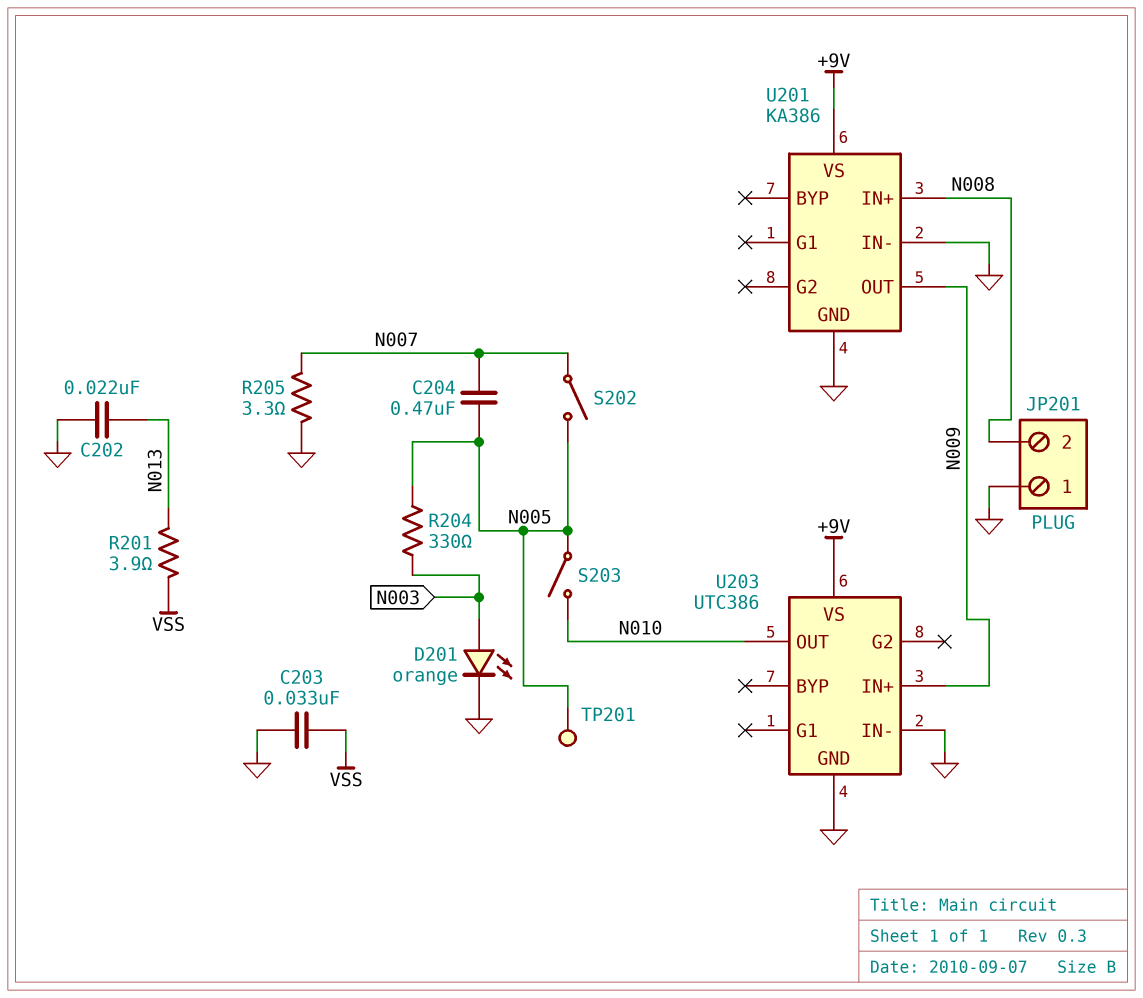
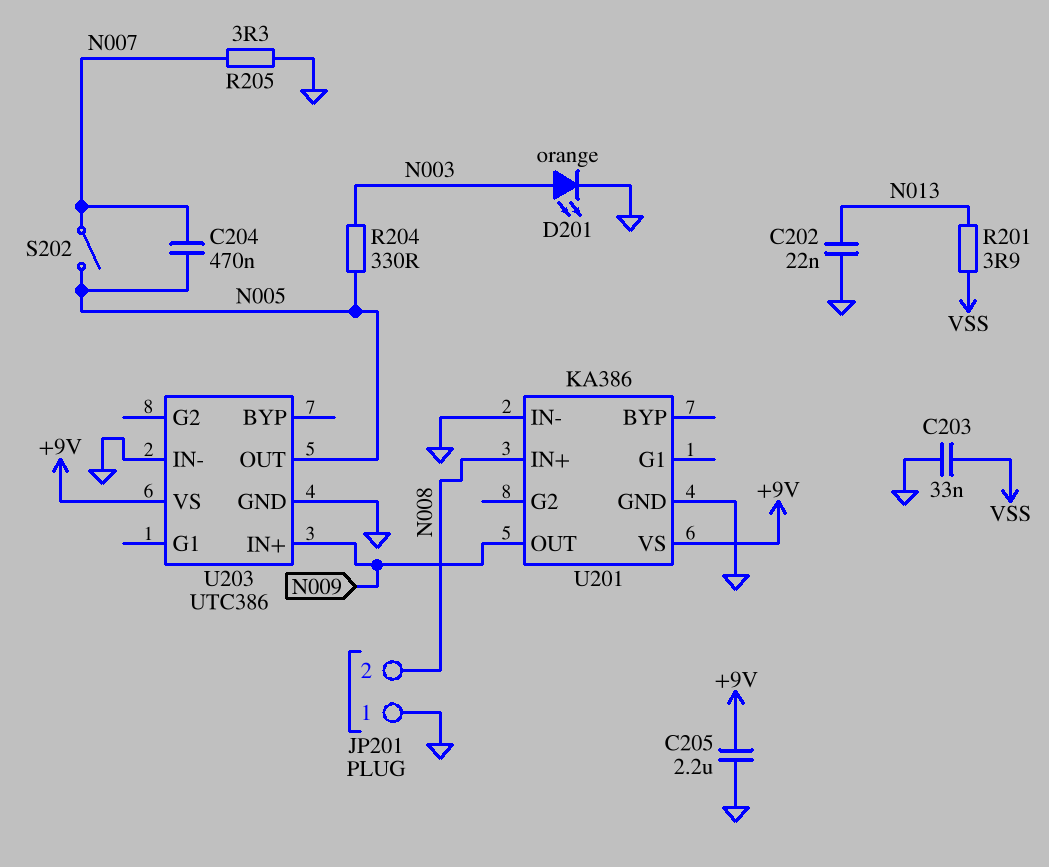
C205: none -> 2.2uF (+9V, GND)
S203: switch (N005, N010) -> none
TP201: test point (N005) -> none
U203 pin OUT: N010 -> N005

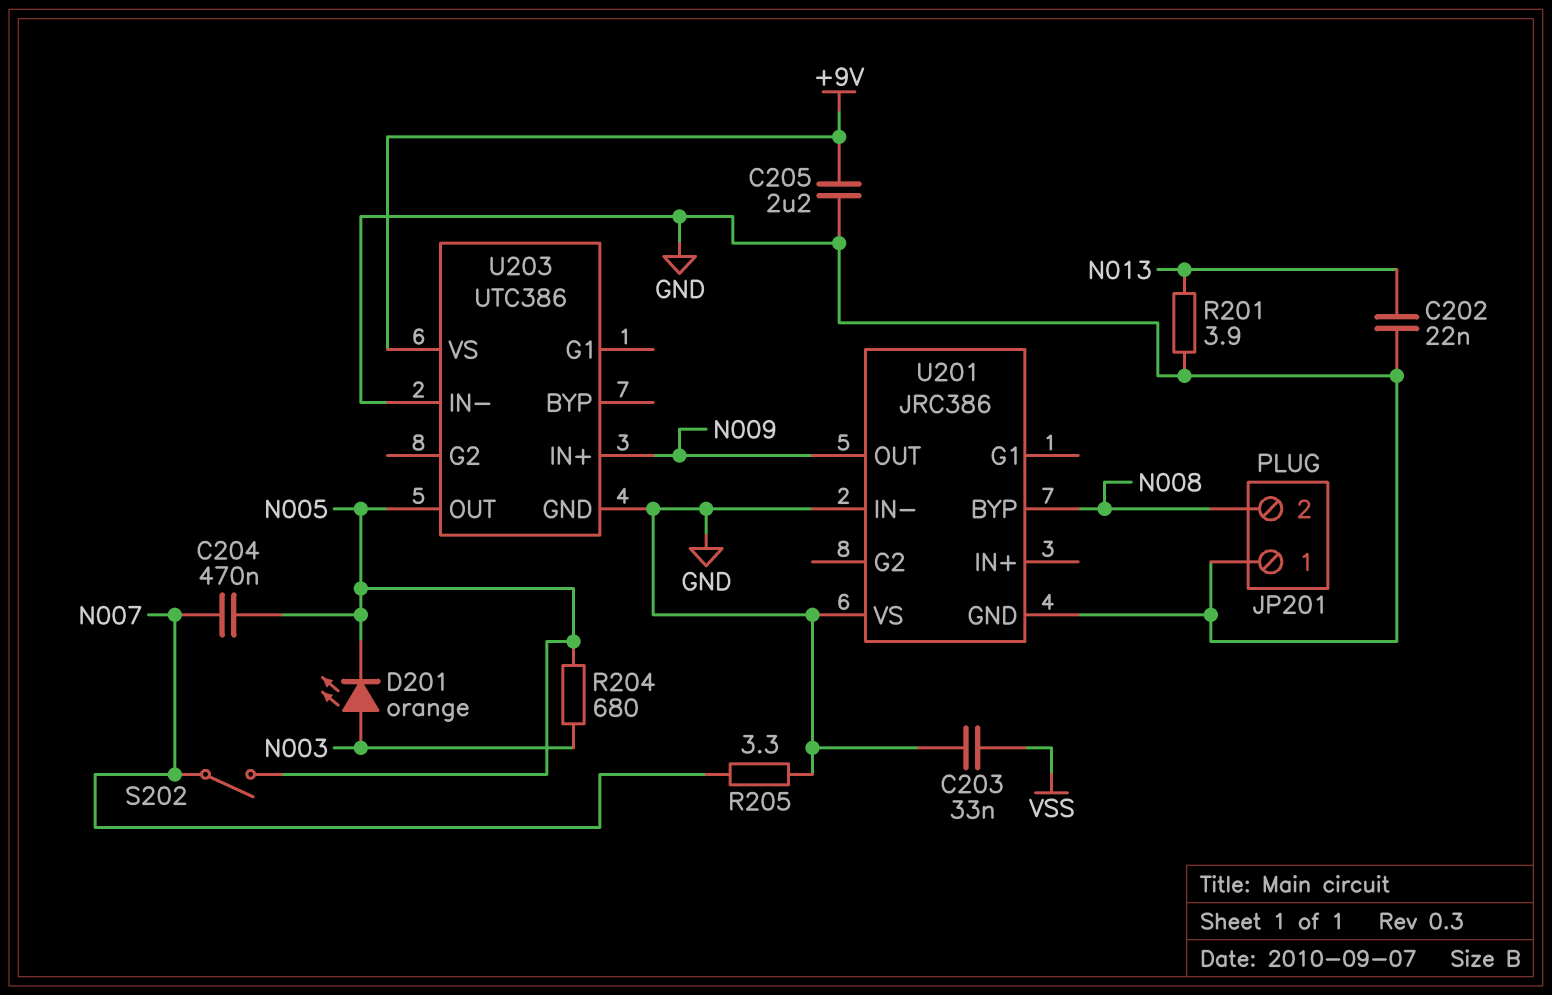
D201: LED orange (A N003, K GND) -> LED orange (A N003, K N005)
R201: 3.9 (N013, VSS) -> 3.9 (GND, N013)
R204: 330 (N003, N005) -> 680 (N003, N005)
U201: KA386 -> JRC386
U201 pin BYP: none -> N008
U201 pin IN+: N008 -> none
U201 pin VS: +9V -> GND

